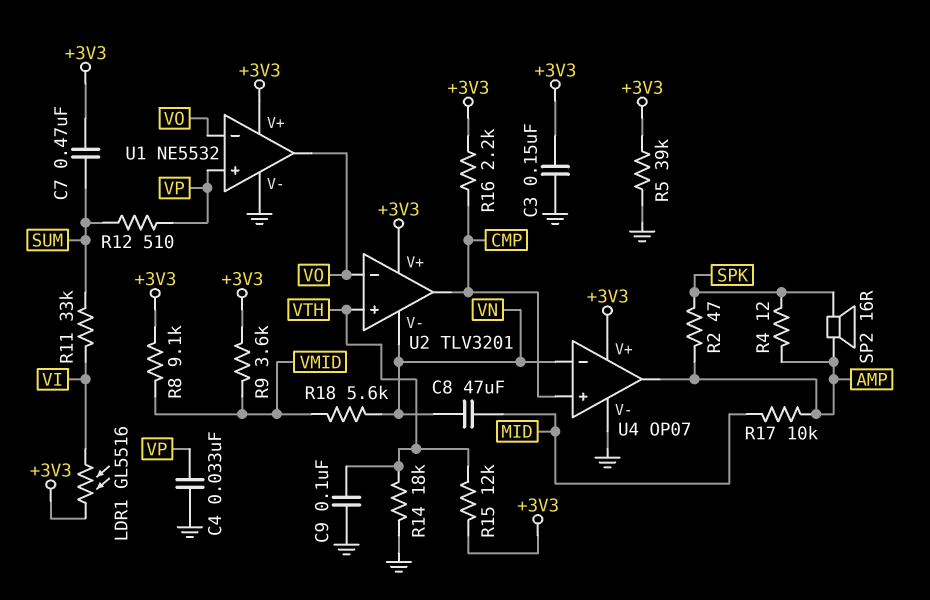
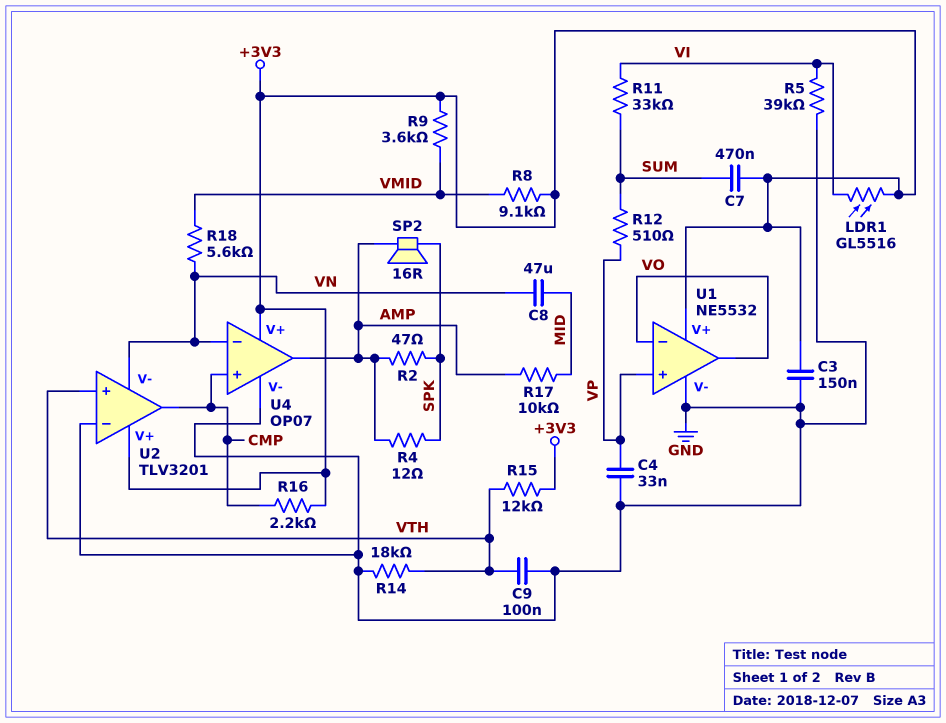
R5: 39k (+3V3, GND) -> 39k (GND, VI)
U2 pin in-: VO -> GND

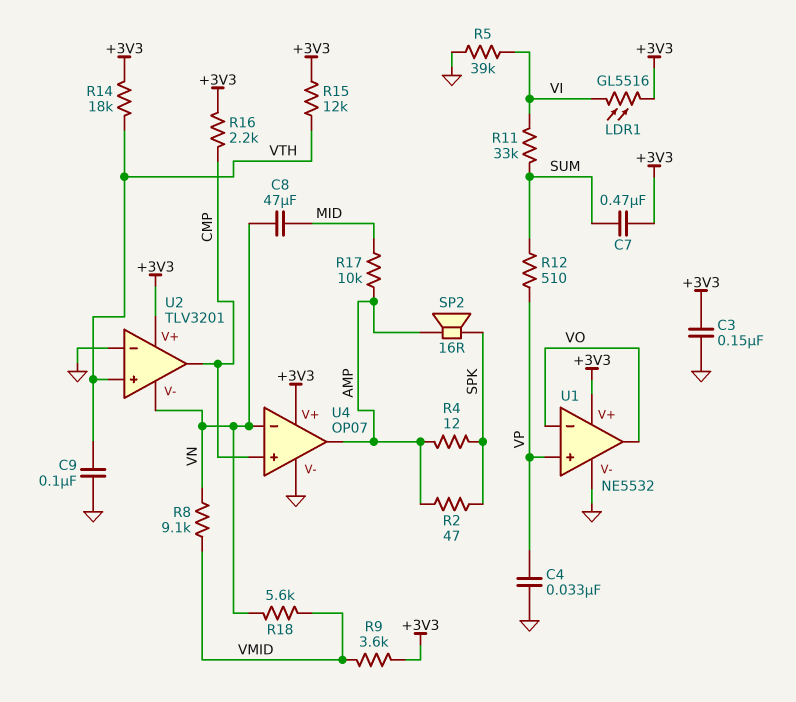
R8: 9.1k (+3V3, VMID) -> 9.1k (VMID, VN)
R14: 18k (GND, VTH) -> 18k (+3V3, VTH)

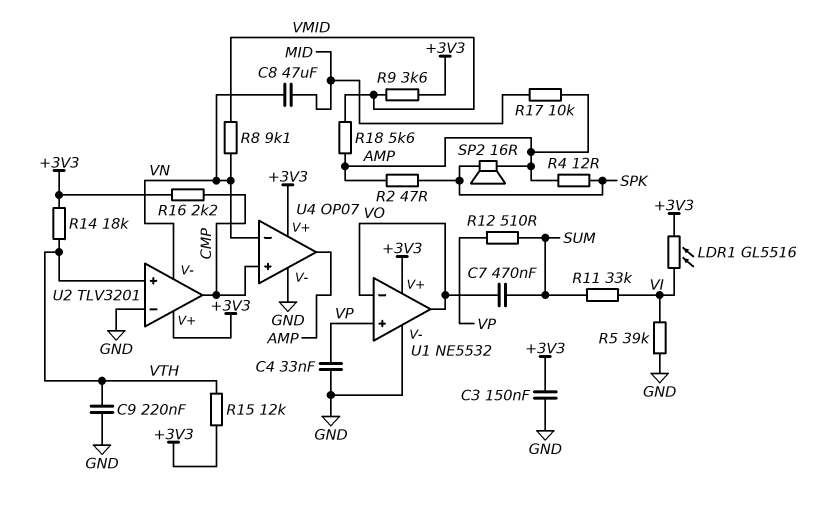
C7: 470nF (+3V3, SUM) -> 470nF (SUM, VO)
C9: 100nF (GND, VTH) -> 220nF (GND, VTH)
R18: 5.6k (VMID, VN) -> 5.6k (AMP, VMID)

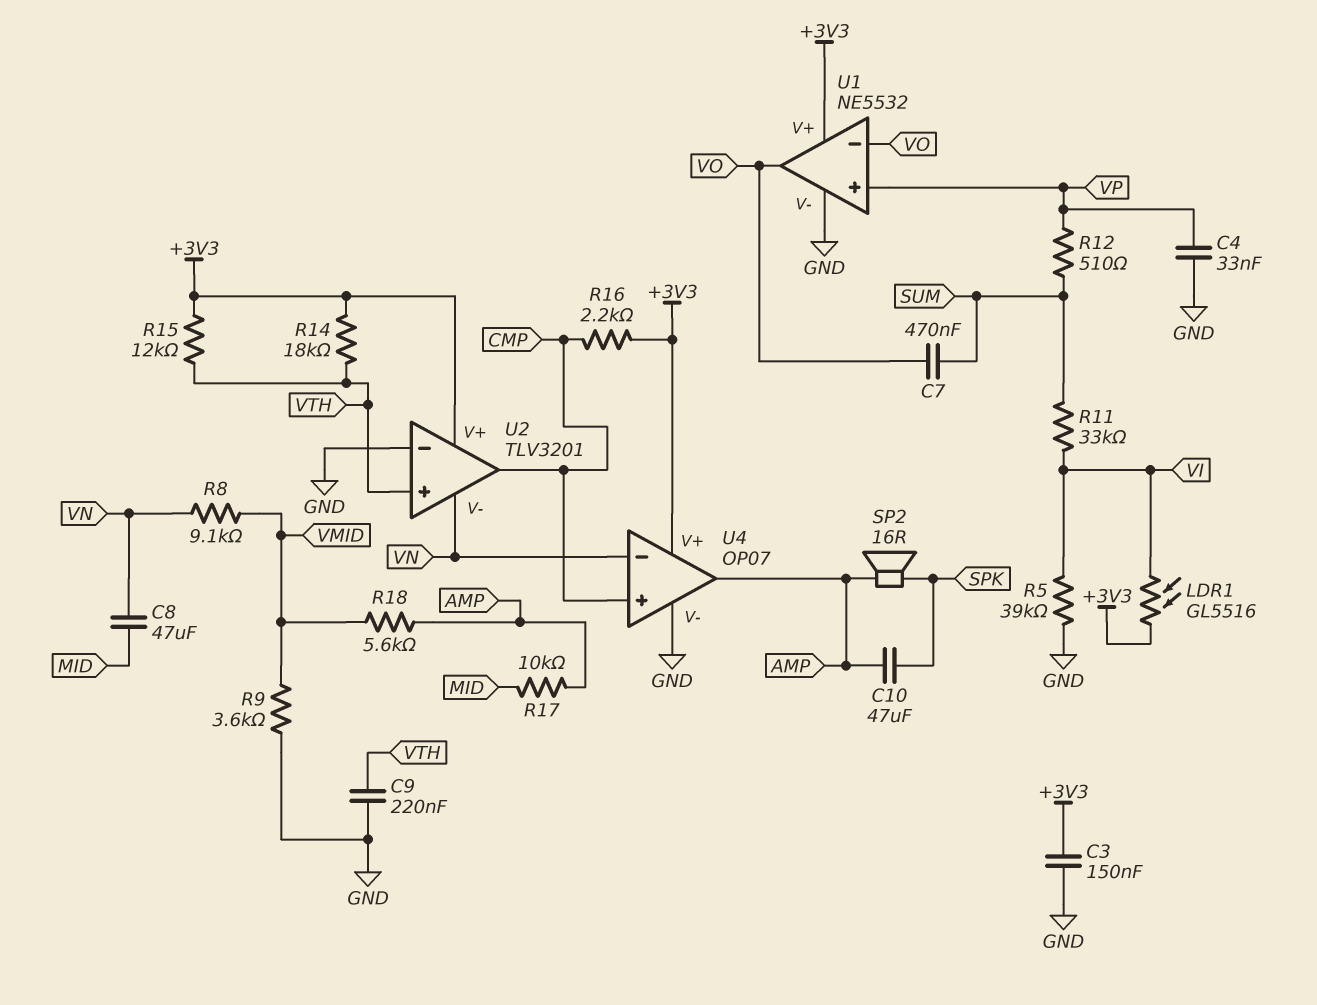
C10: none -> 47uF (AMP, SPK)
R2: 47 (AMP, SPK) -> none
R4: 12 (AMP, SPK) -> none
R9: 3.6k (+3V3, VMID) -> 3.6k (GND, VMID)

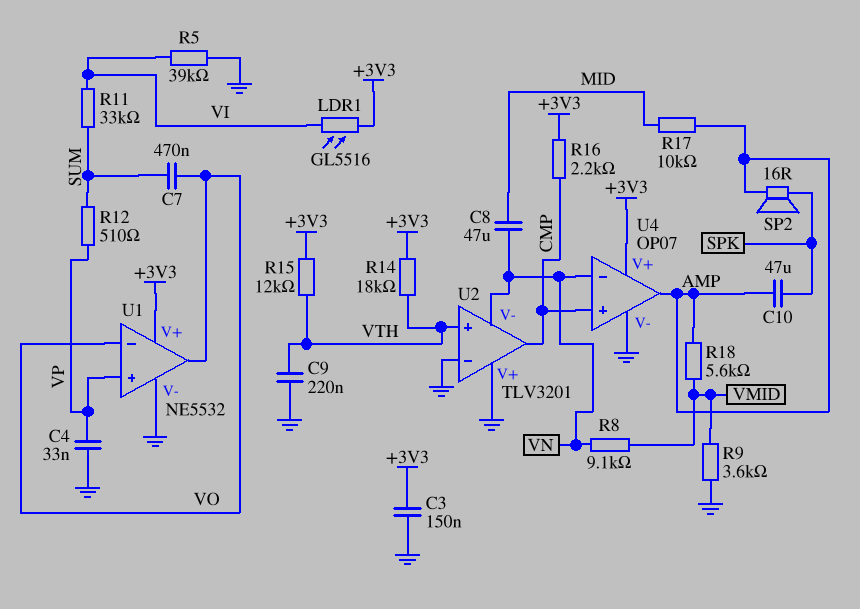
U2 pin V+: +3V3 -> GND

